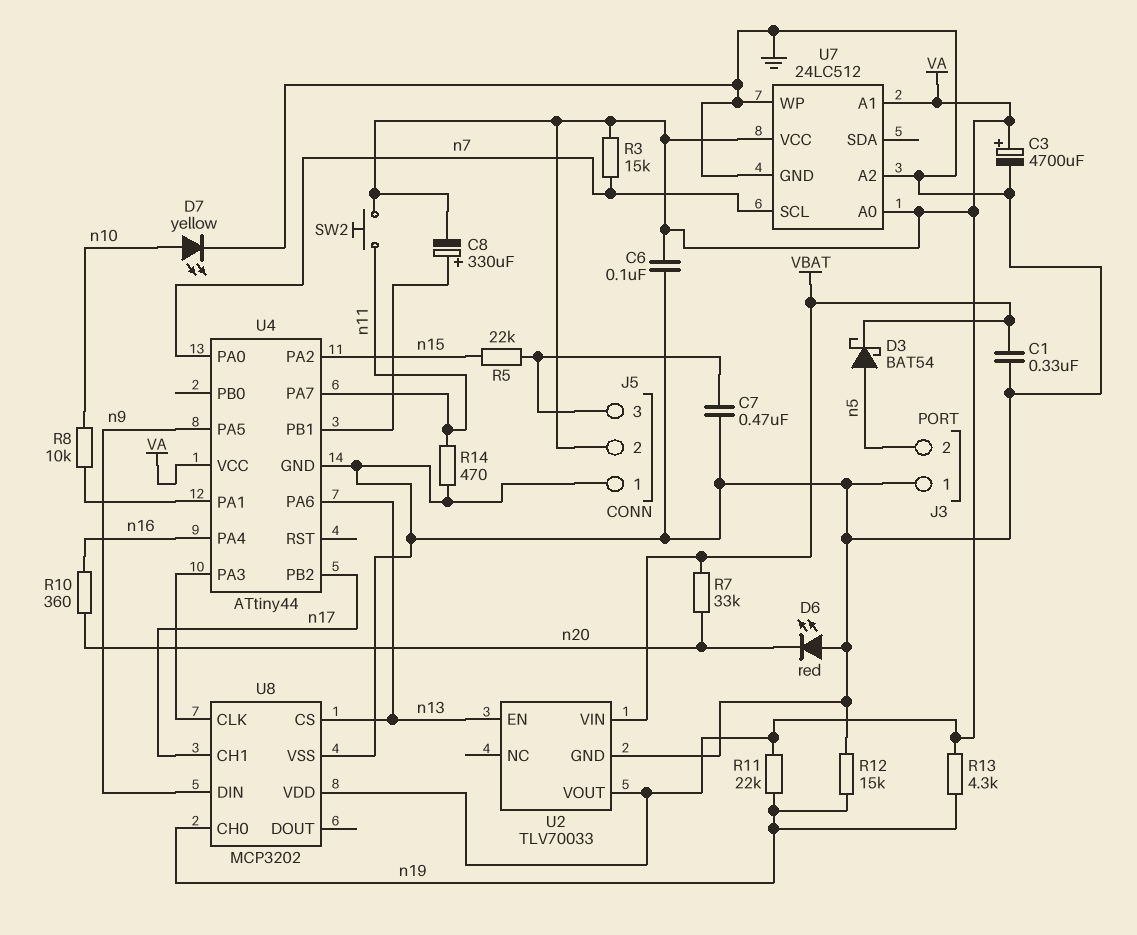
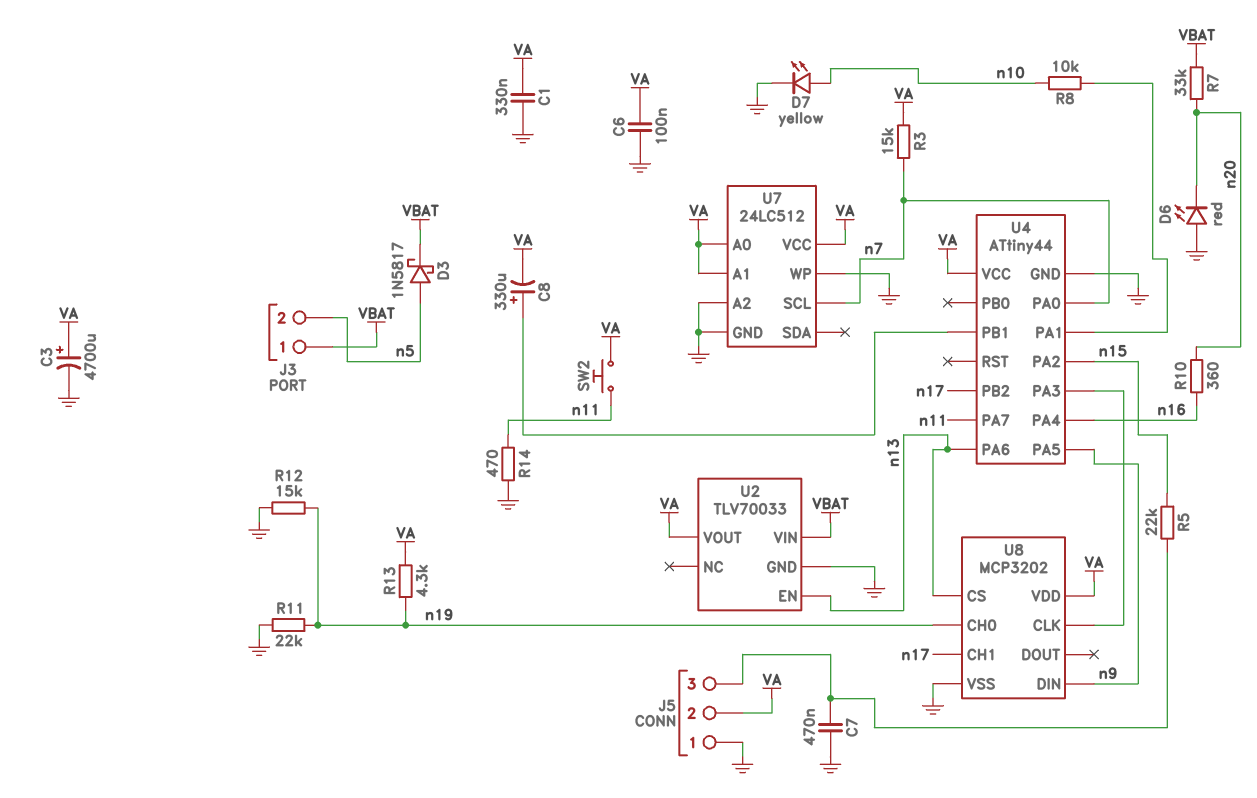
C1: 330nF (GND, VBAT) -> 330nF (GND, VA)
D3: schottky BAT54 (A n5, K VBAT) -> schottky 1N5817 (A n5, K VBAT)
J3 pin 1: GND -> VBAT
R11: 22k (VA, n19) -> 22k (GND, n19)

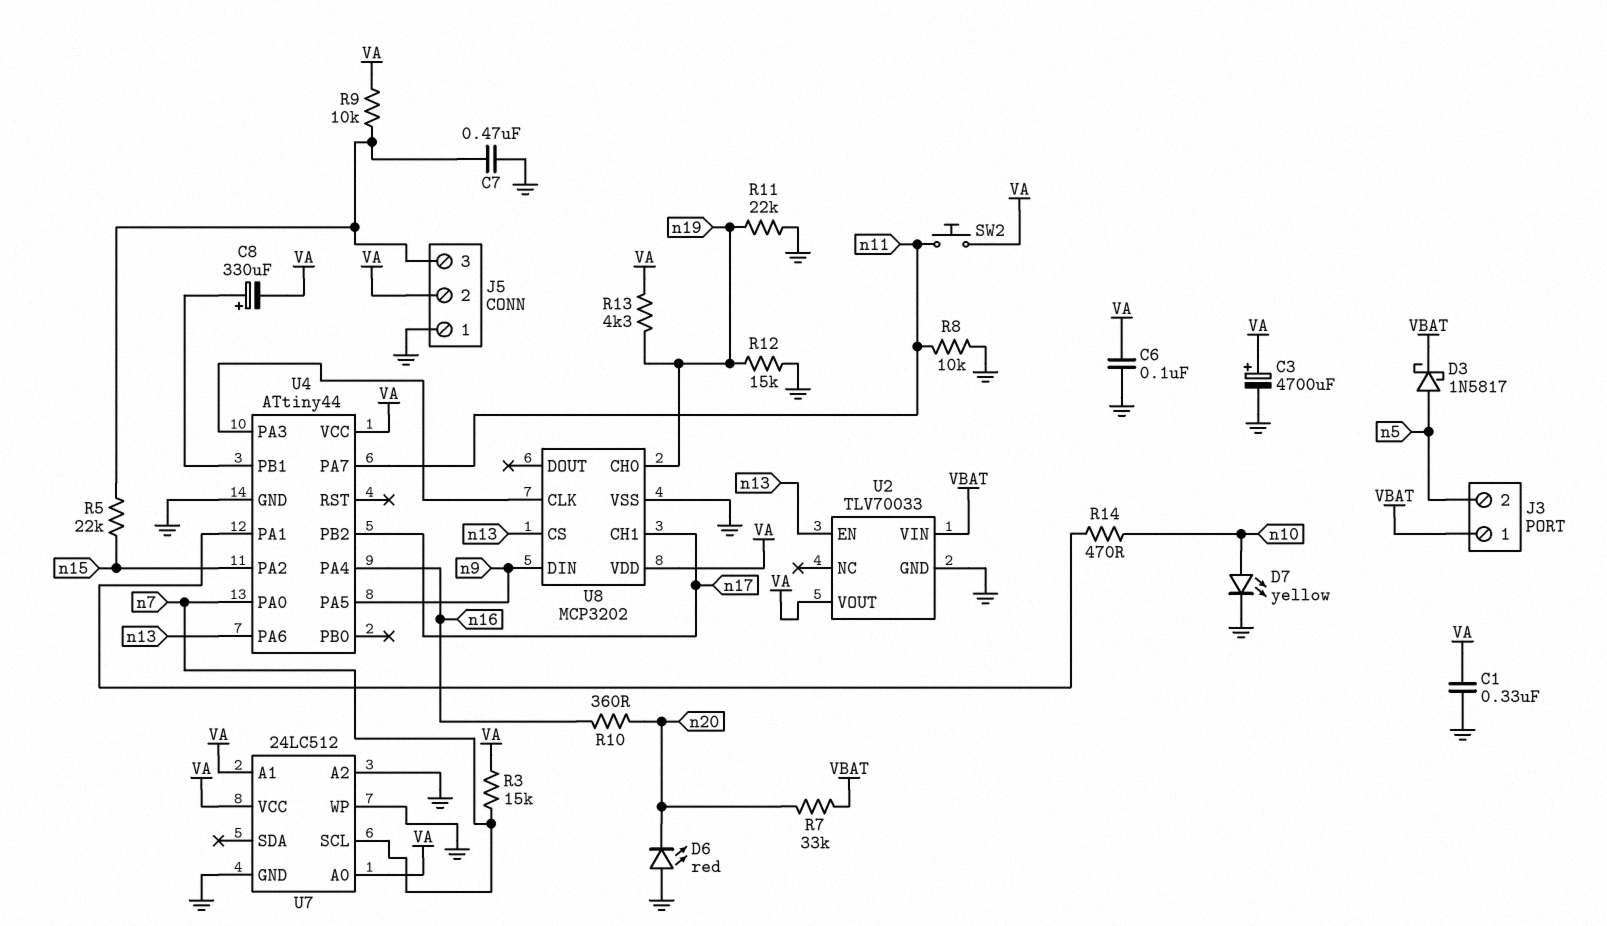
R8: 10k (U4/PA1, n10) -> 10k (GND, n11)
R9: none -> 10k (J5/3, VA)
R14: 470 (GND, n11) -> 470 (U4/PA1, n10)

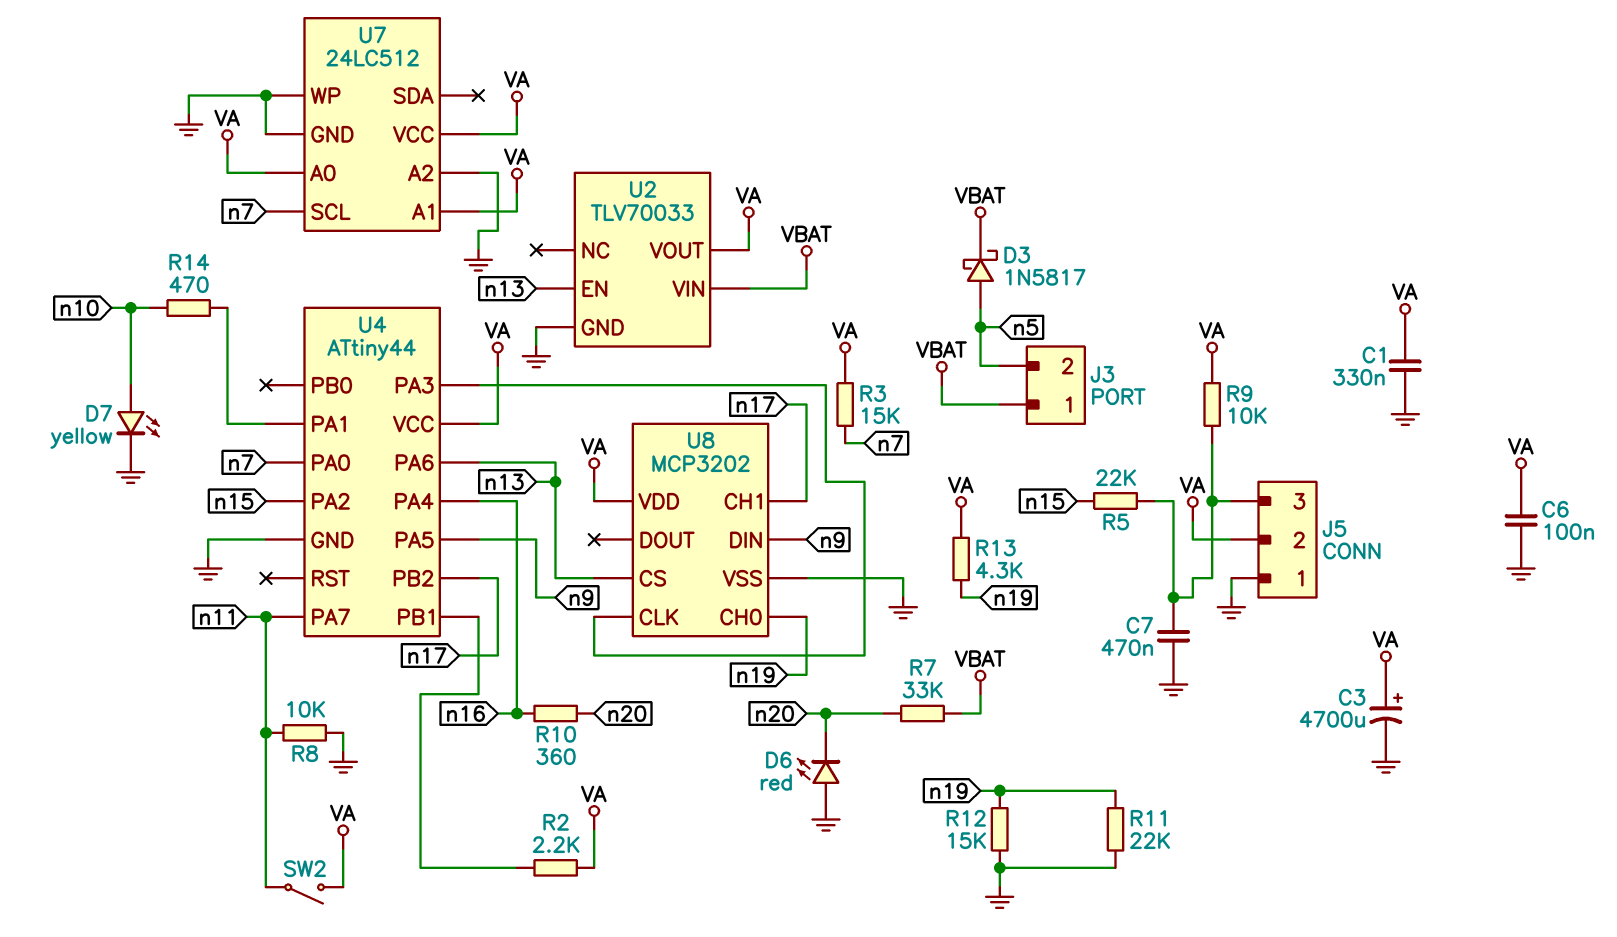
C8: 330uF (plus U4/PB1, minus VA) -> none
R2: none -> 2.2k (U4/PB1, VA)
SW2: button (VA, n11) -> switch (VA, n11)

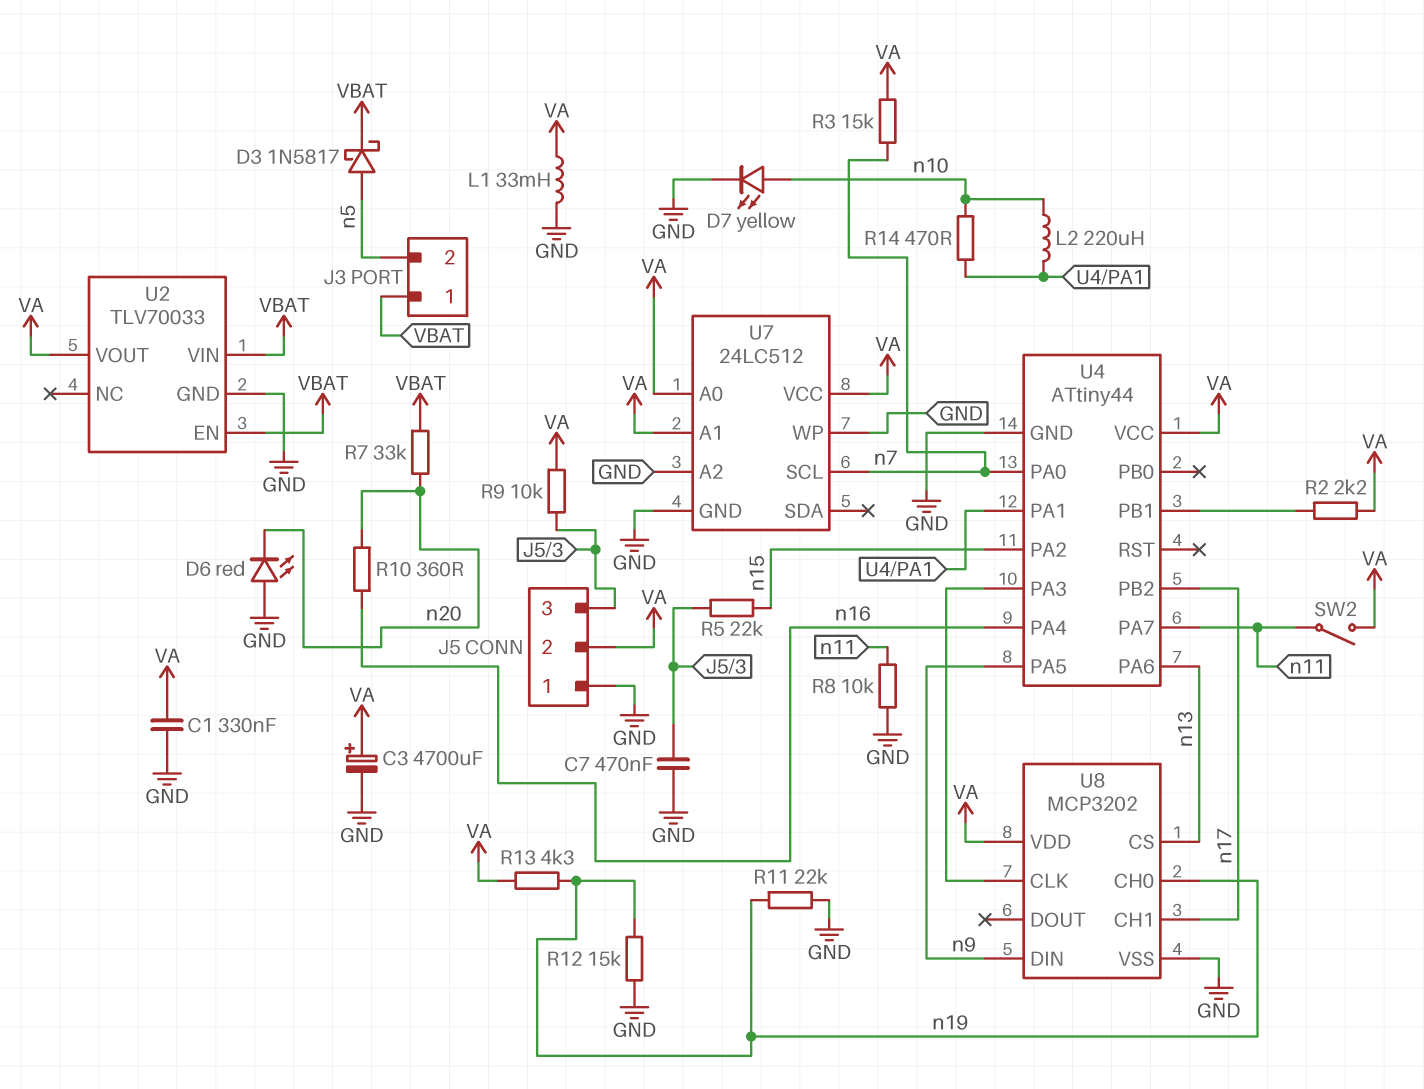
C6: 100nF (GND, VA) -> none
L1: none -> 33mH (GND, VA)
L2: none -> 220uH (U4/PA1, n10)
U2 pin EN: n13 -> VBAT

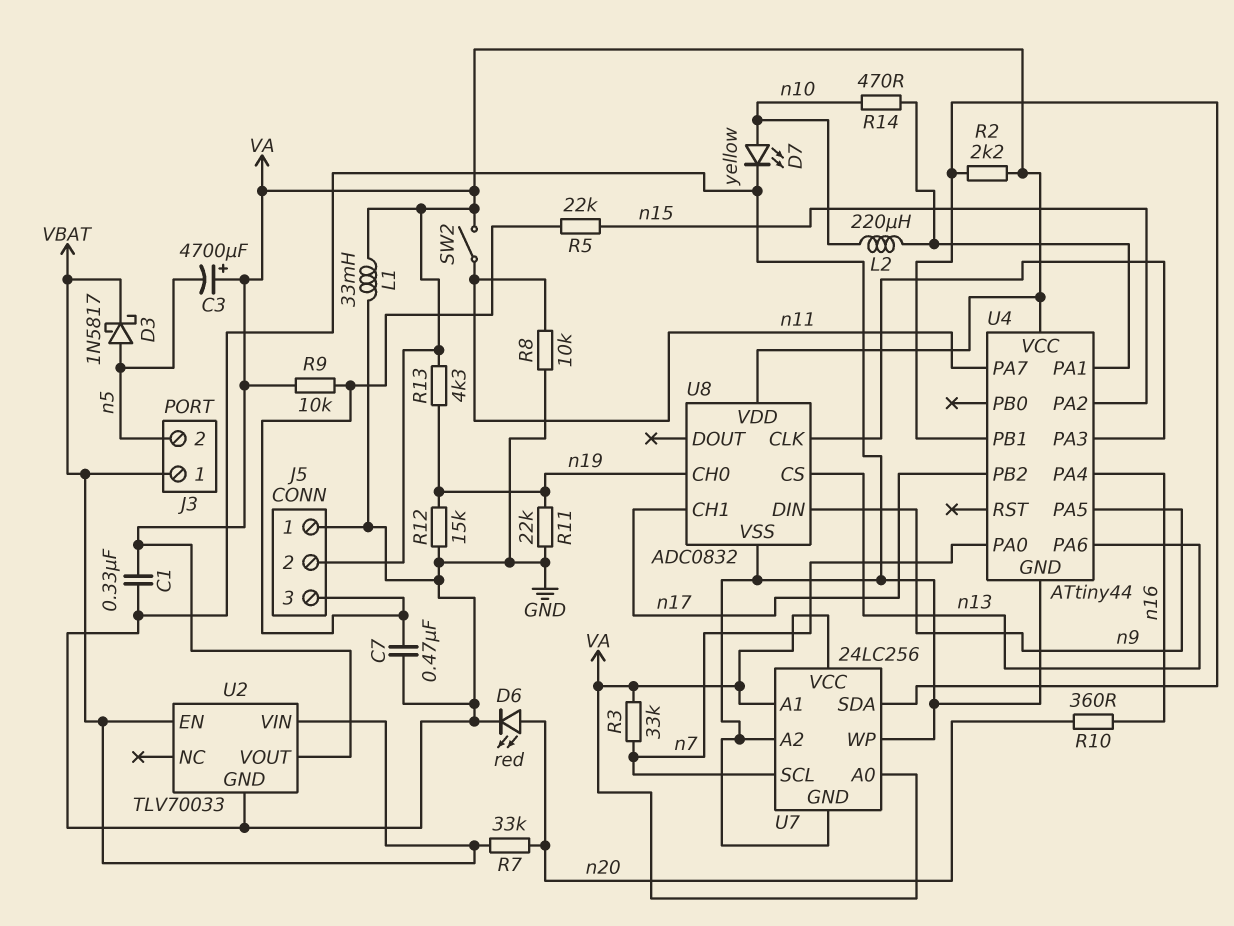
C3: 4700uF (plus VA, minus GND) -> 4700uF (plus VA, minus n5)
D6: LED red (A GND, K n20) -> LED red (A n20, K GND)
R3: 15k (VA, n7) -> 33k (VA, n7)
U7: 24LC512 -> 24LC256
U7 pin SDA: none -> U4/PB1
U8: MCP3202 -> ADC0832

